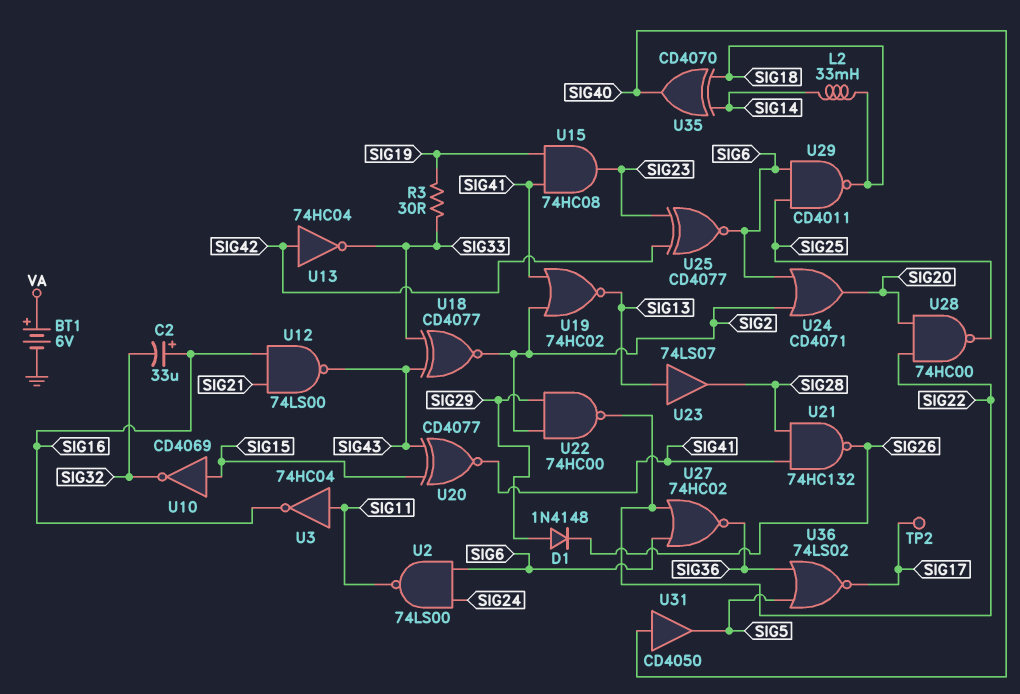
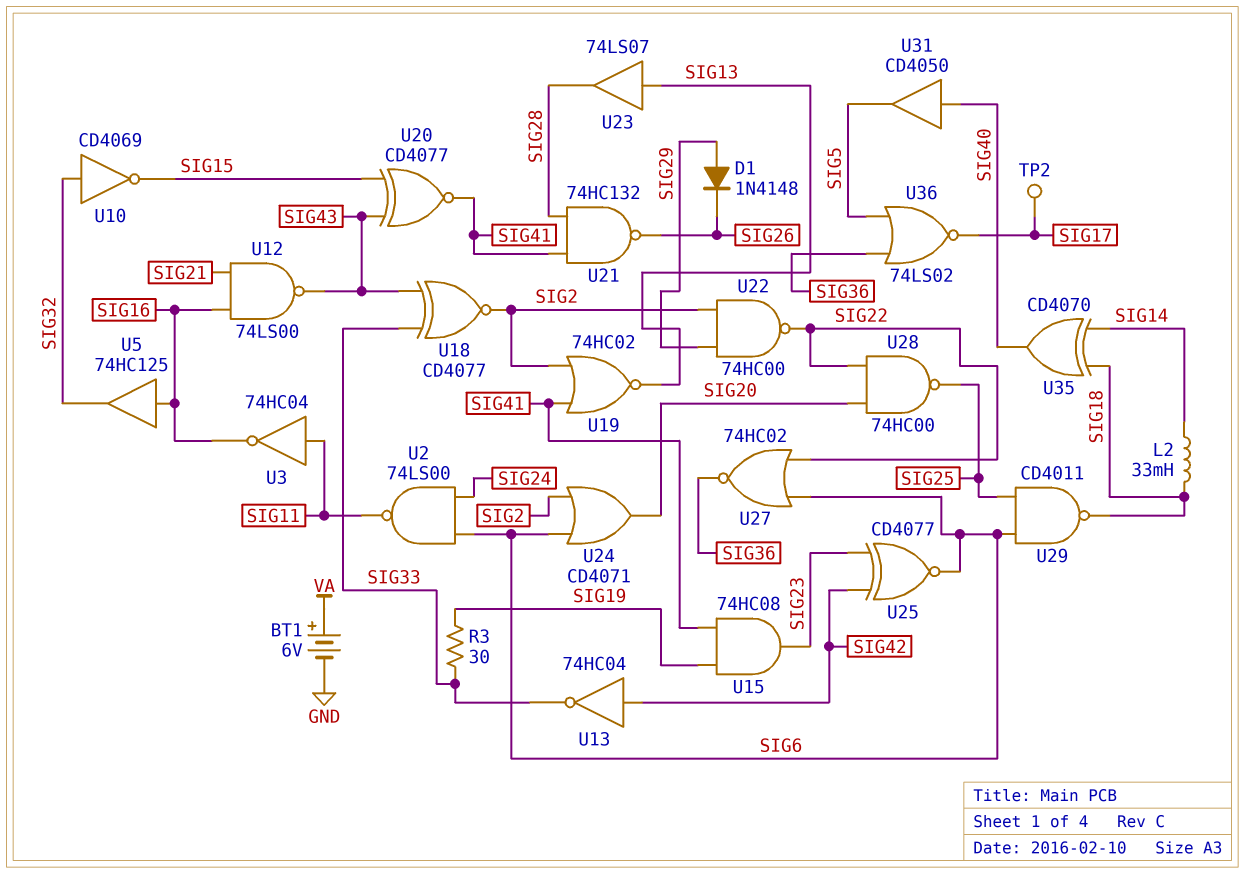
C2: 33uF (plus SIG16, minus SIG32) -> none
U5: none -> buffer 74HC125 (in SIG16, out SIG32)
U10: NOT CD4069 (in SIG15, out SIG32) -> NOT CD4069 (in SIG32, out SIG15)

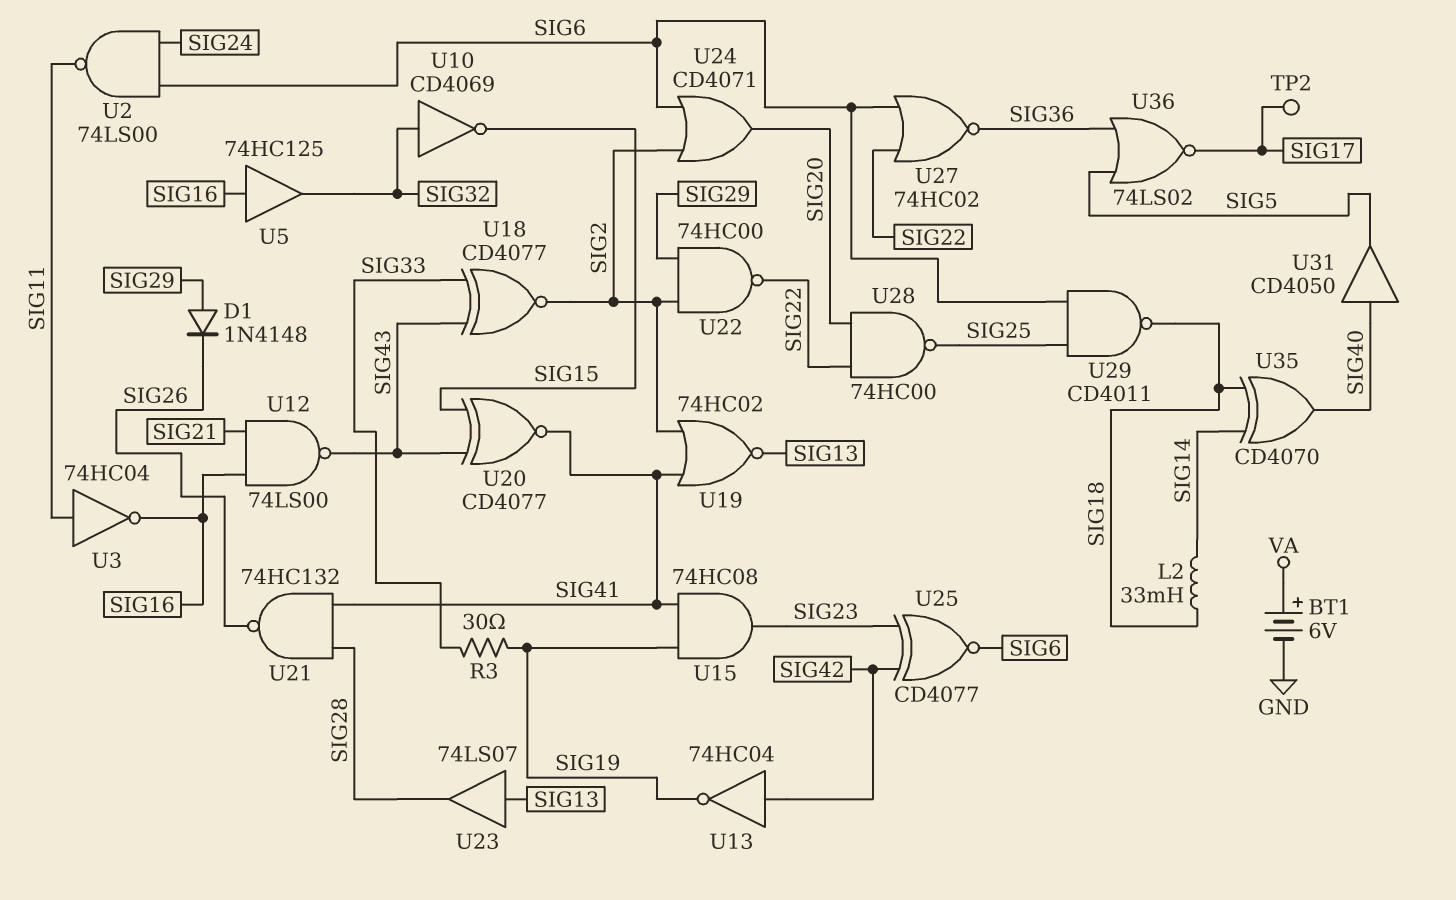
U13: NOT 74HC04 (in SIG42, out SIG33) -> NOT 74HC04 (in SIG42, out SIG19)

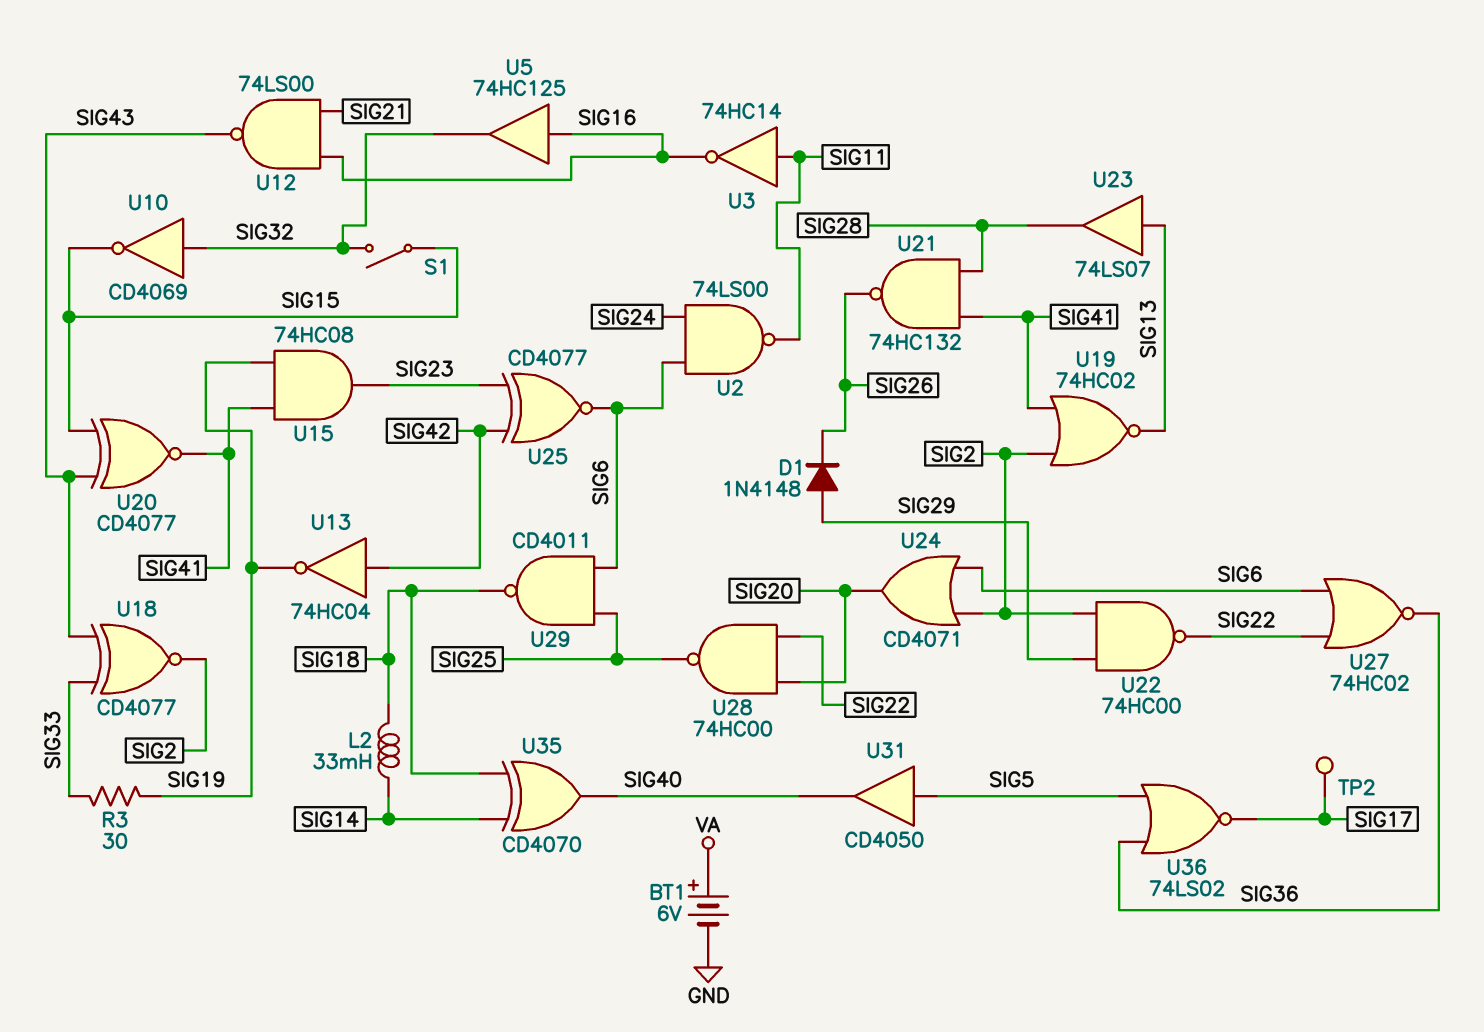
S1: none -> switch (SIG15, SIG32)
U3: NOT 74HC04 (in SIG11, out SIG16) -> NOT 74HC14 (in SIG11, out SIG16)
U31: buffer CD4050 (in SIG40, out SIG5) -> buffer CD4050 (in SIG5, out SIG40)

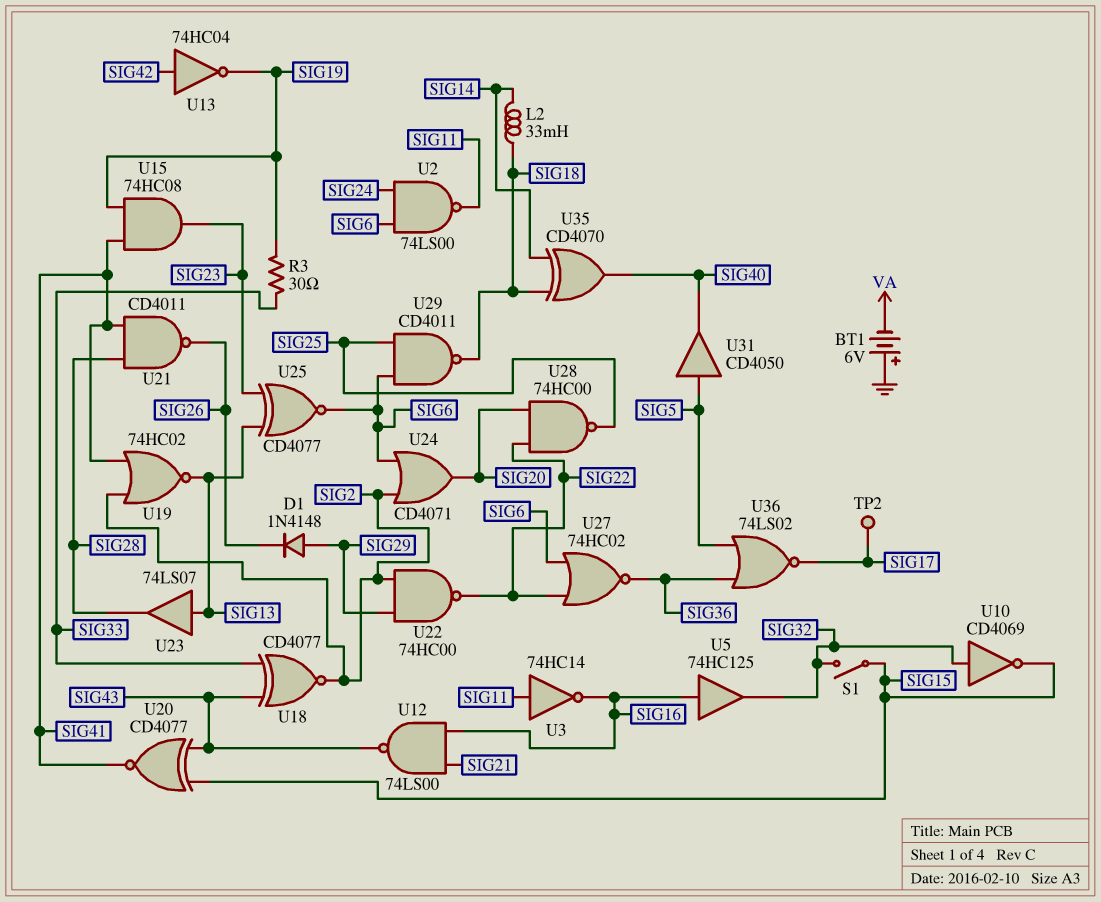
BT1: 6V (plus VA, minus GND) -> 6V (plus GND, minus VA)
U21: NAND 74HC132 (in SIG28, in SIG41, out SIG26) -> NAND CD4011 (in SIG28, in SIG41, out SIG26)
U25: XNOR CD4077 (in SIG23, in SIG42, out SIG6) -> XNOR CD4077 (in SIG13, in SIG23, out SIG6)

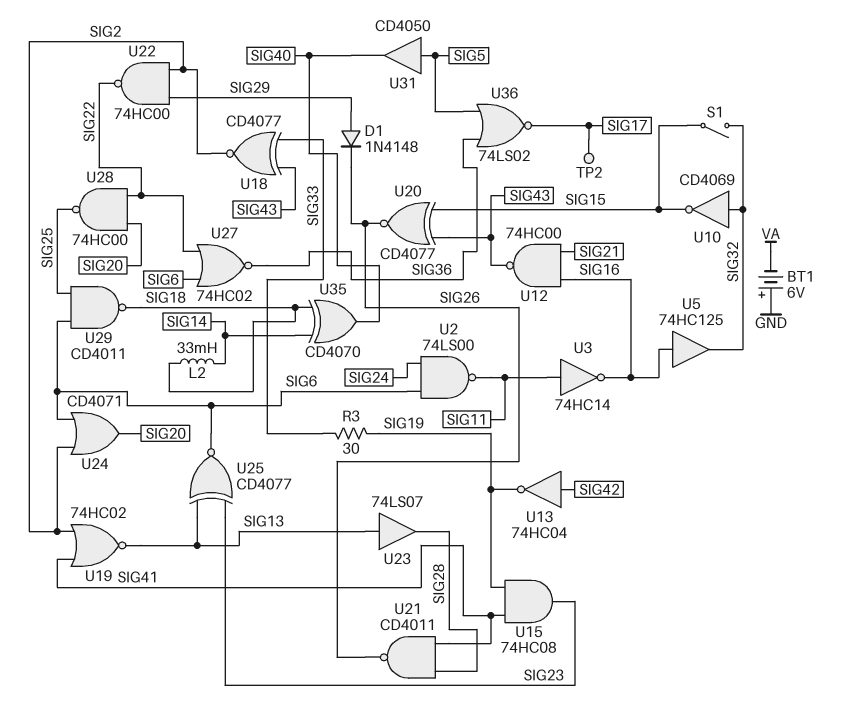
U12: NAND 74LS00 (in SIG16, in SIG21, out SIG43) -> NAND 74HC00 (in SIG16, in SIG21, out SIG43)
U20: XNOR CD4077 (in SIG15, in SIG43, out SIG41) -> XNOR CD4077 (in SIG15, in SIG43, out SIG26)

